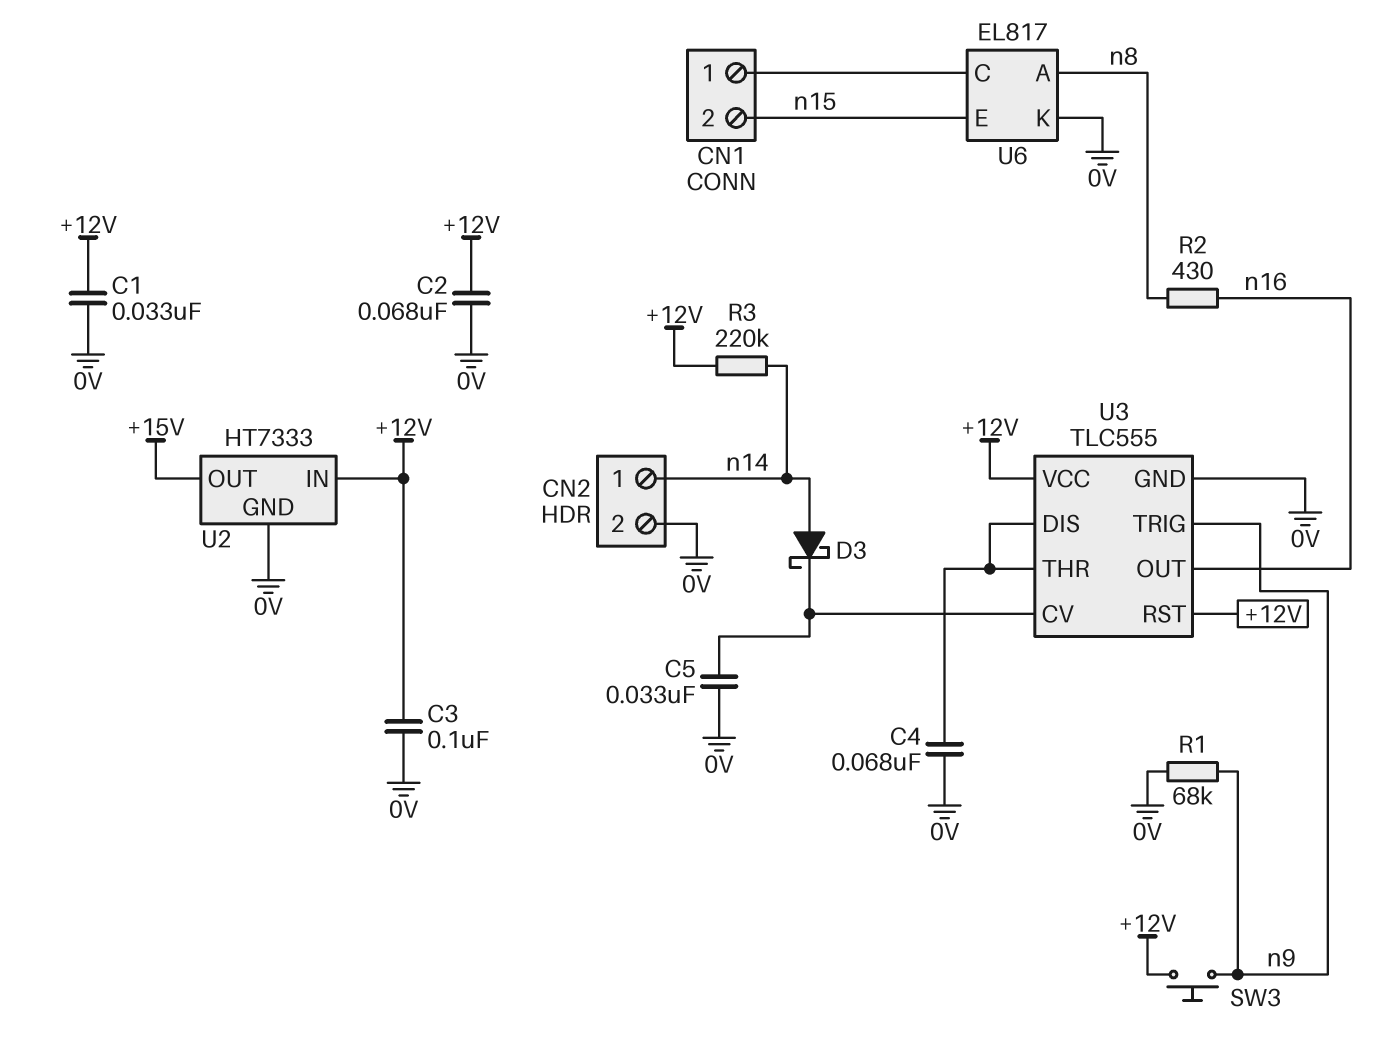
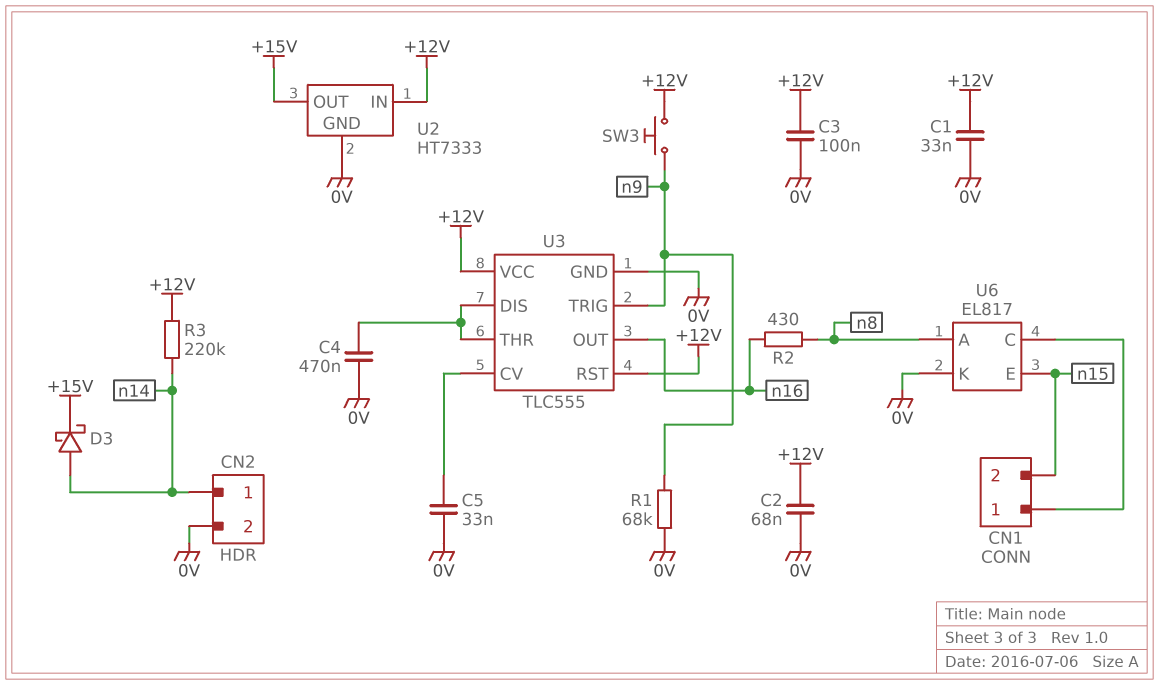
C4: 68nF (0V, U3/DIS) -> 470nF (0V, U3/DIS)
D3: schottky (A n14, K U3/CV) -> schottky (A n14, K +15V)

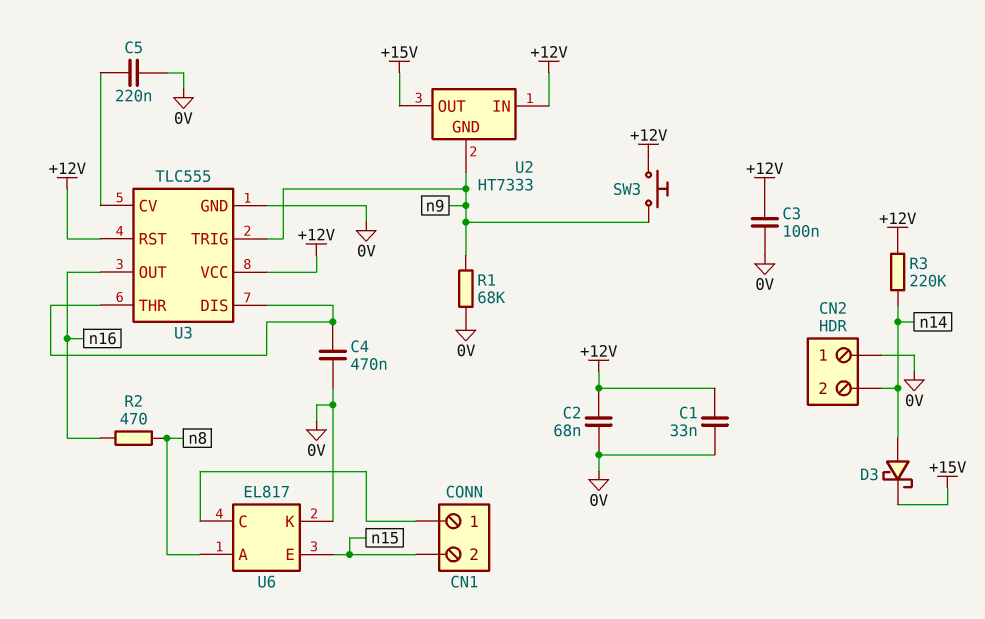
C5: 33nF (0V, U3/CV) -> 220nF (0V, U3/CV)
CN2 pin 1: n14 -> 0V
CN2 pin 2: 0V -> n14
R2: 430 (n8, n16) -> 470 (n8, n16)
U2 pin GND: 0V -> n9

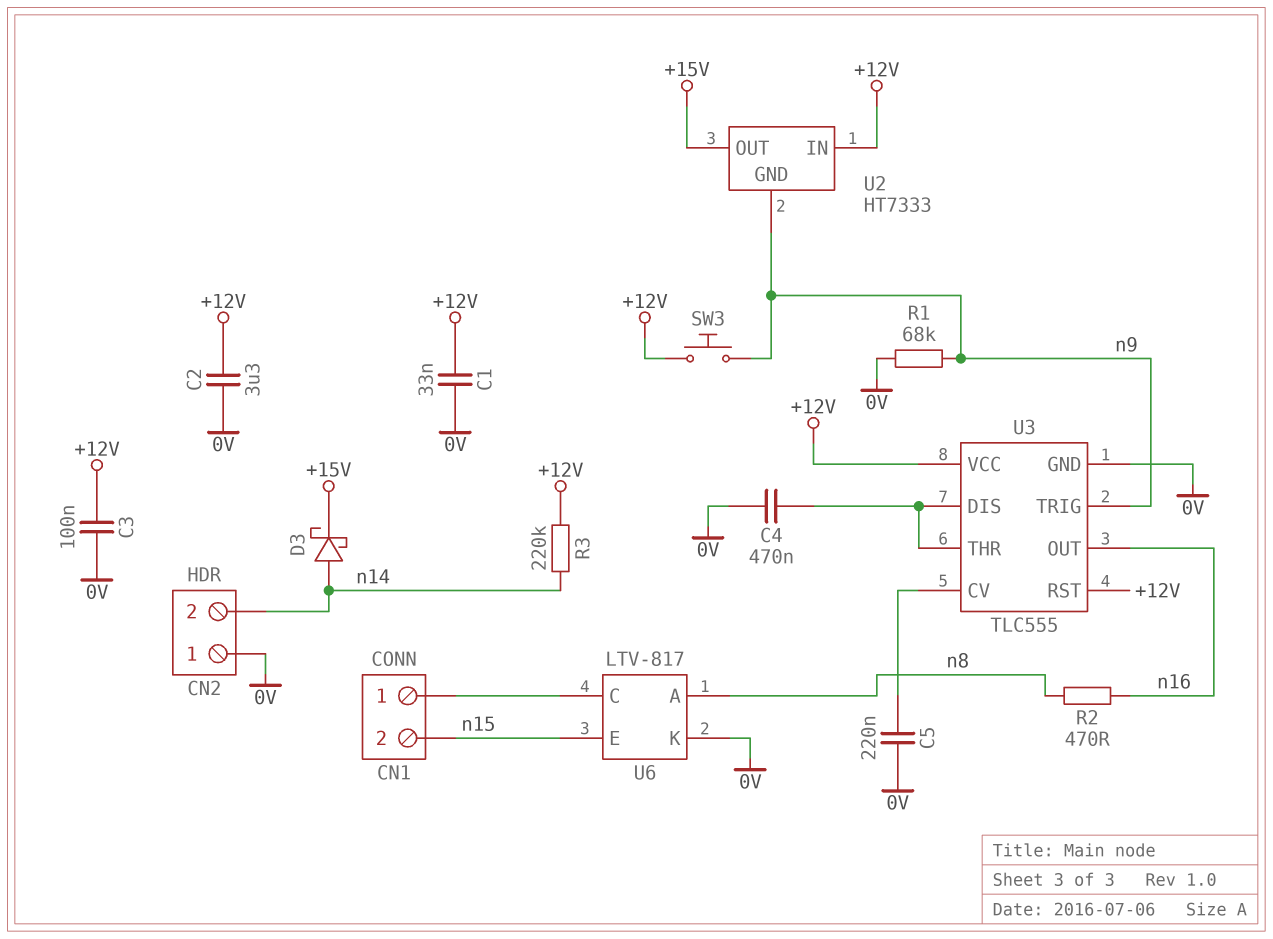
C2: 68nF (+12V, 0V) -> 3.3uF (+12V, 0V)
U6: EL817 -> LTV-817

